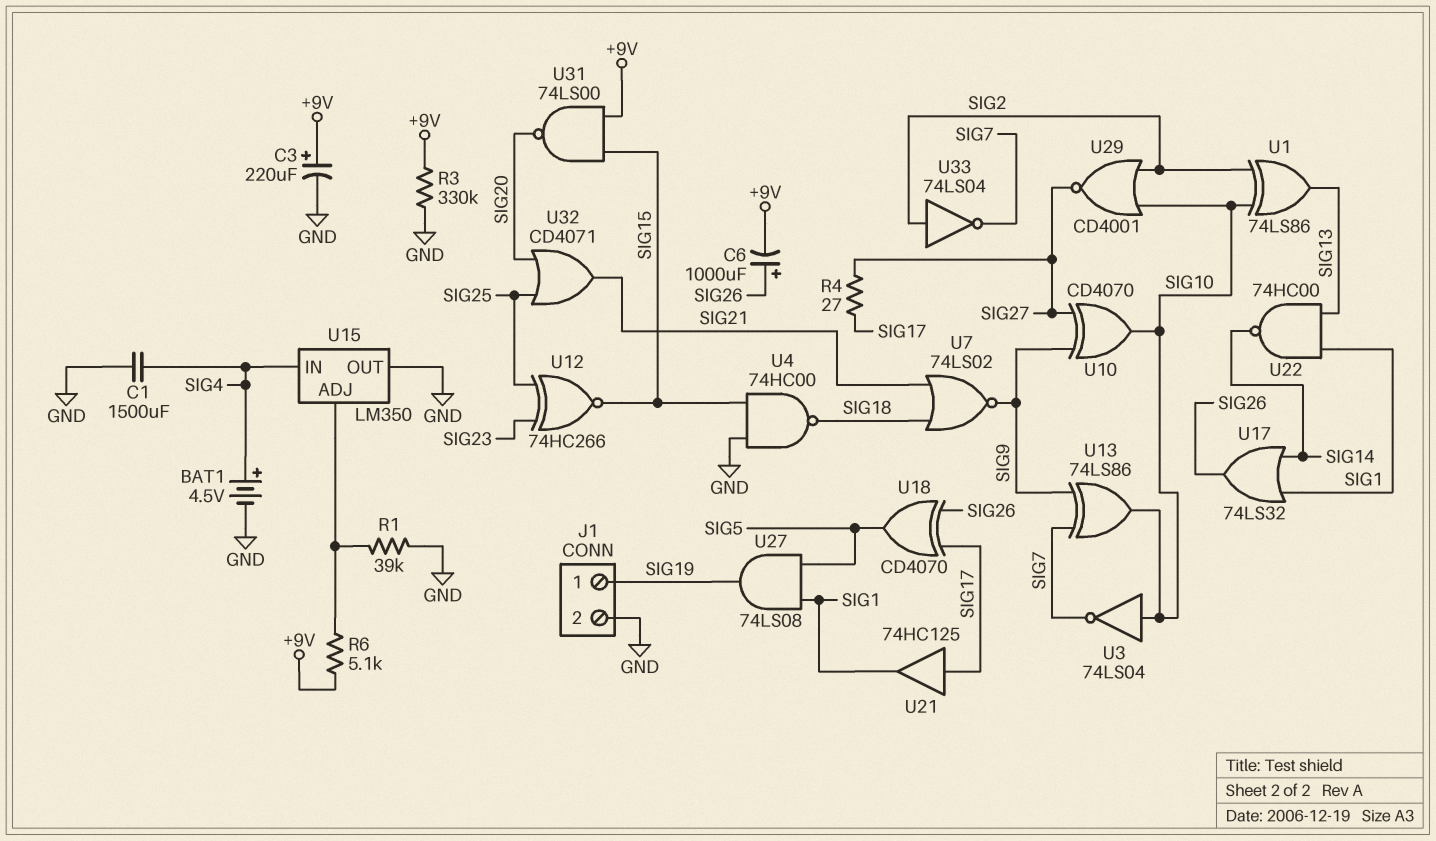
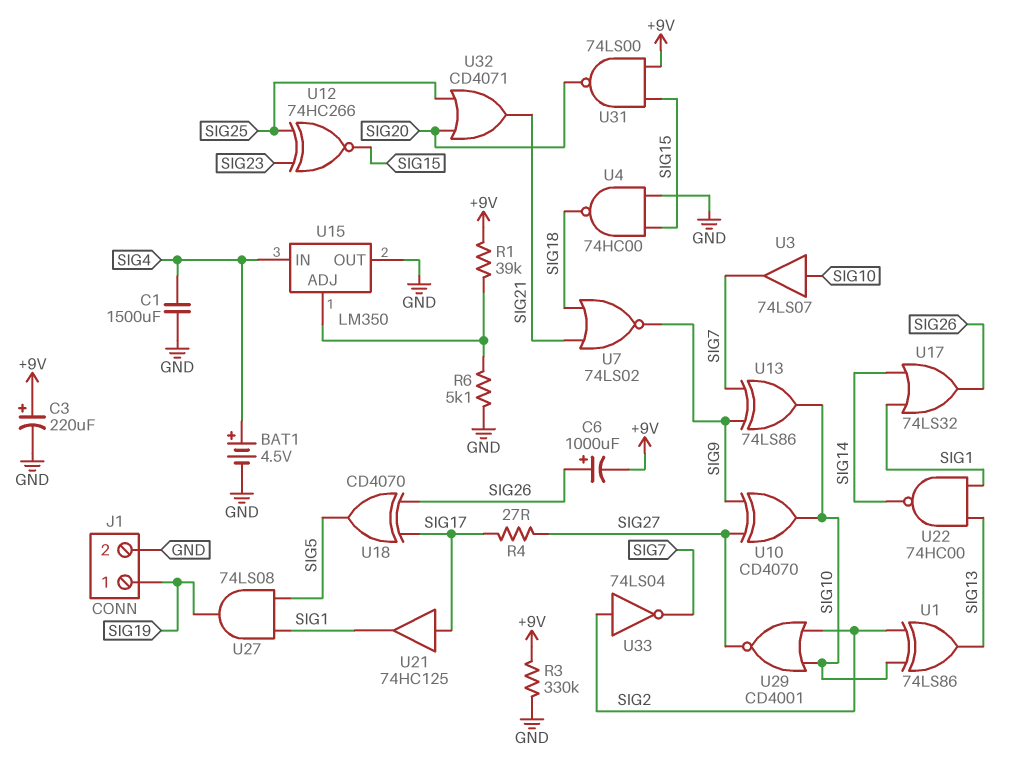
R1: 39k (GND, U15/ADJ) -> 39k (+9V, U15/ADJ)
R6: 5.1k (+9V, U15/ADJ) -> 5.1k (GND, U15/ADJ)
U3: NOT 74LS04 (in SIG10, out SIG7) -> buffer 74LS07 (in SIG10, out SIG7)

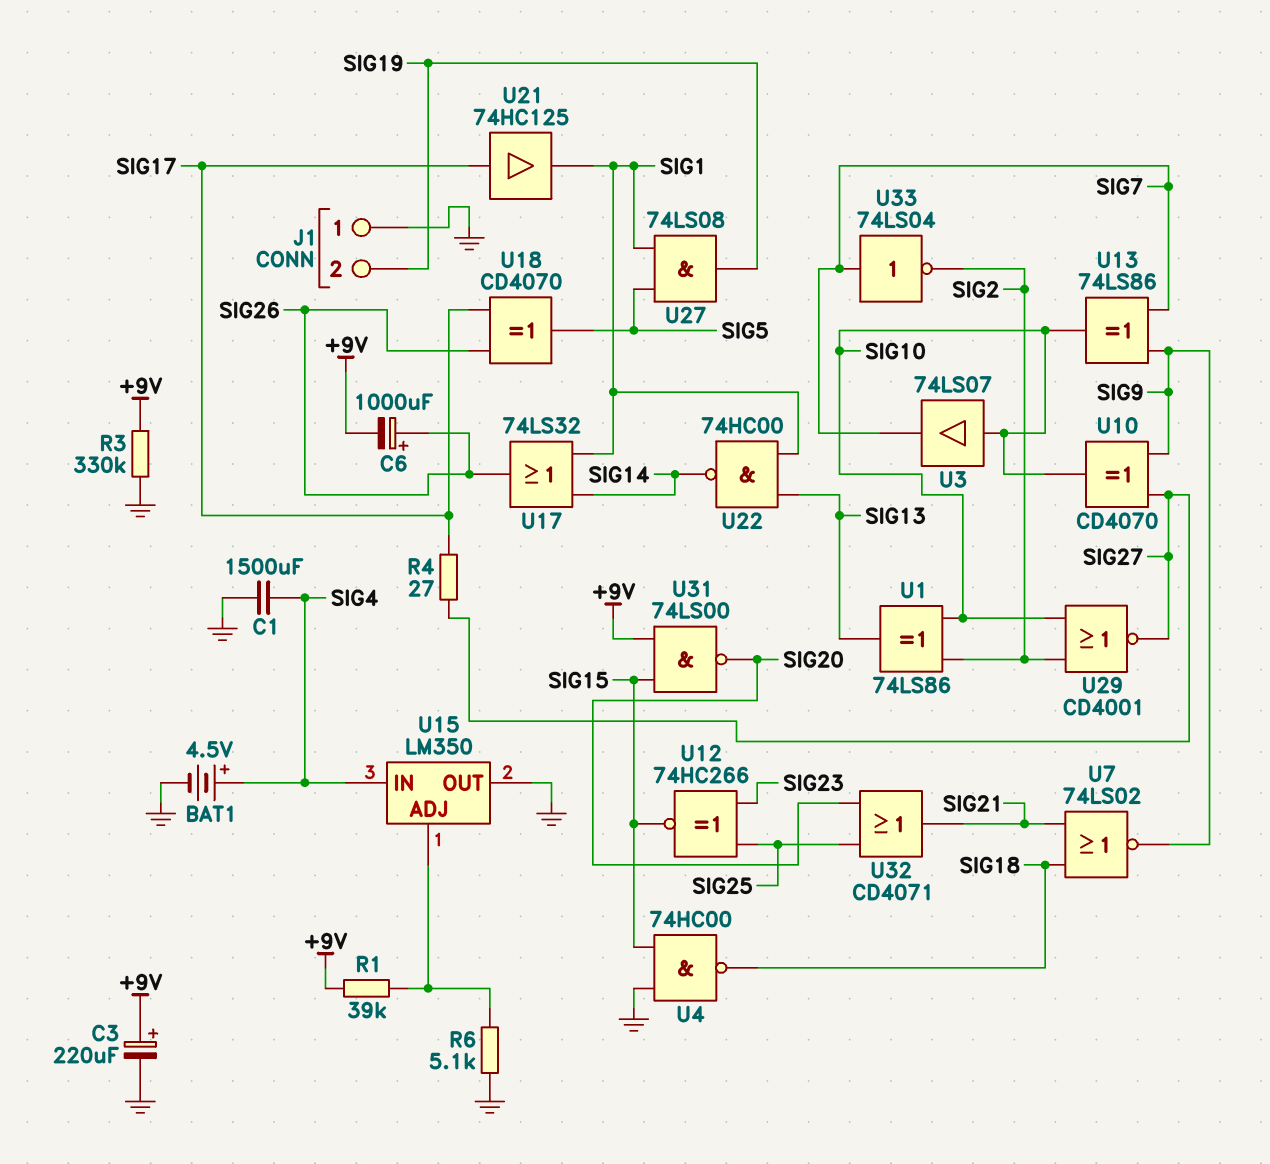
J1 pin 1: SIG19 -> GND
J1 pin 2: GND -> SIG19
U33: NOT 74LS04 (in SIG2, out SIG7) -> NOT 74LS04 (in SIG7, out SIG2)

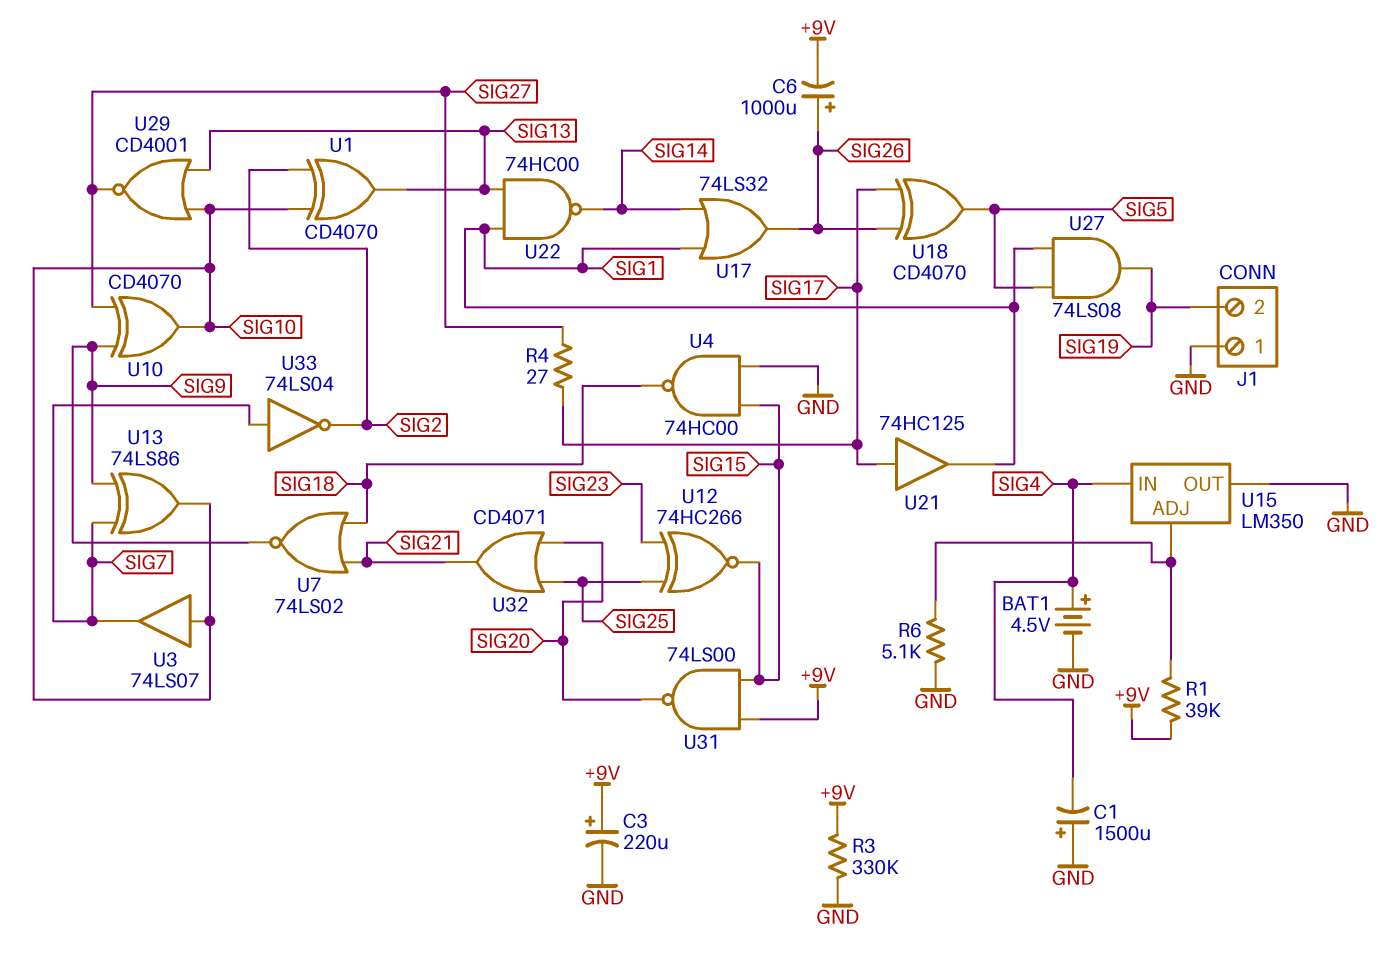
C1: 1500uF (GND, SIG4) -> 1500uF (plus GND, minus SIG4)
U1: XOR 74LS86 (in SIG2, in SIG10, out SIG13) -> XOR CD4070 (in SIG2, in SIG10, out SIG13)
U29: NOR CD4001 (in SIG2, in SIG10, out SIG27) -> NOR CD4001 (in SIG10, in SIG13, out SIG27)

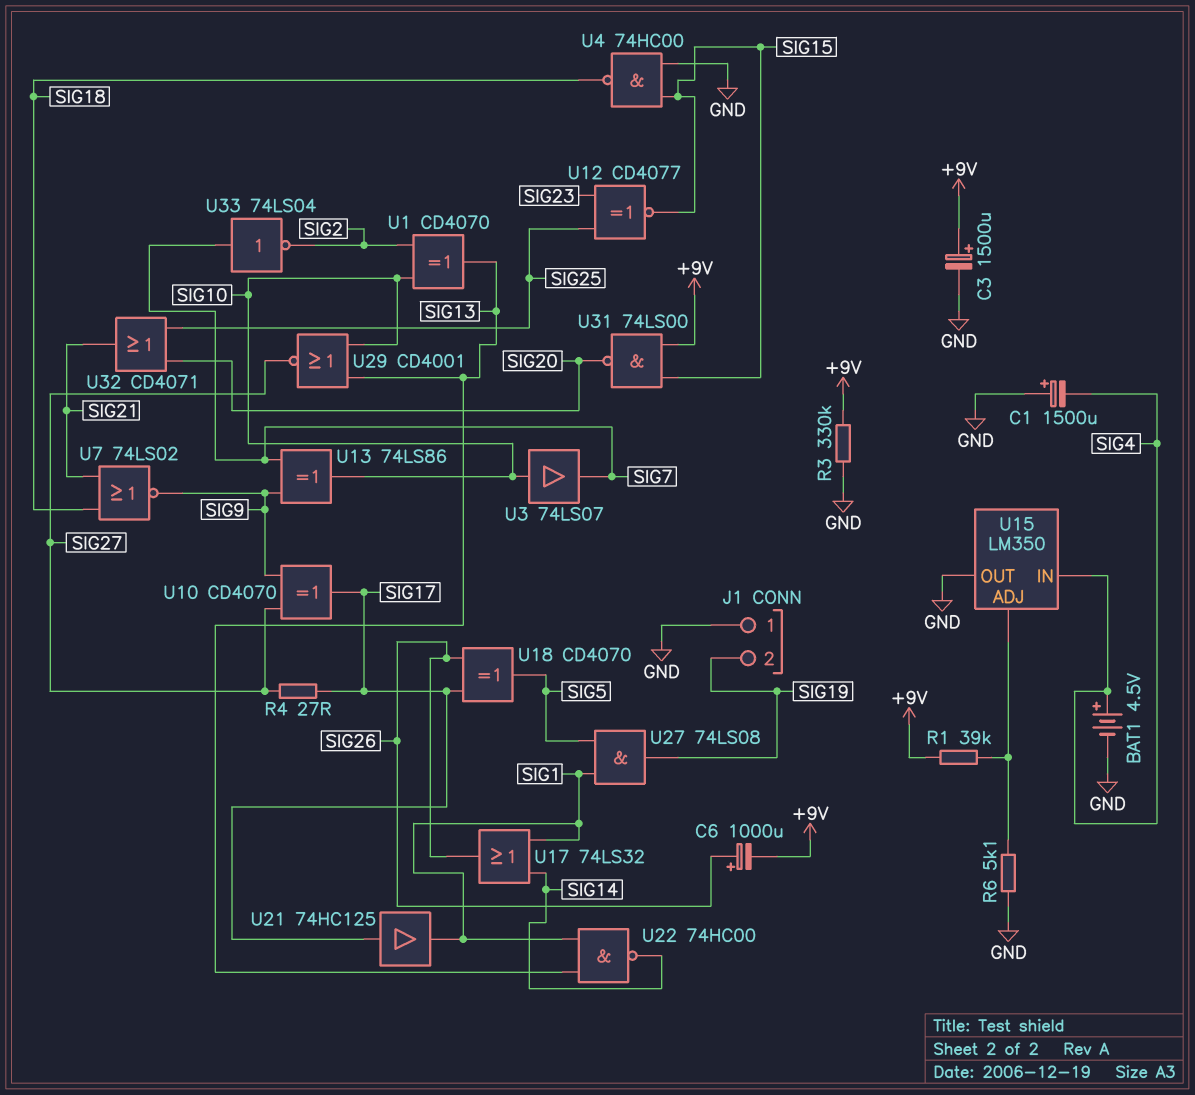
C3: 220uF (plus +9V, minus GND) -> 1500uF (plus +9V, minus GND)
U10: XOR CD4070 (in SIG9, in SIG27, out SIG10) -> XOR CD4070 (in SIG9, in SIG27, out SIG17)
U12: XNOR 74HC266 (in SIG23, in SIG25, out SIG15) -> XNOR CD4077 (in SIG23, in SIG25, out SIG15)

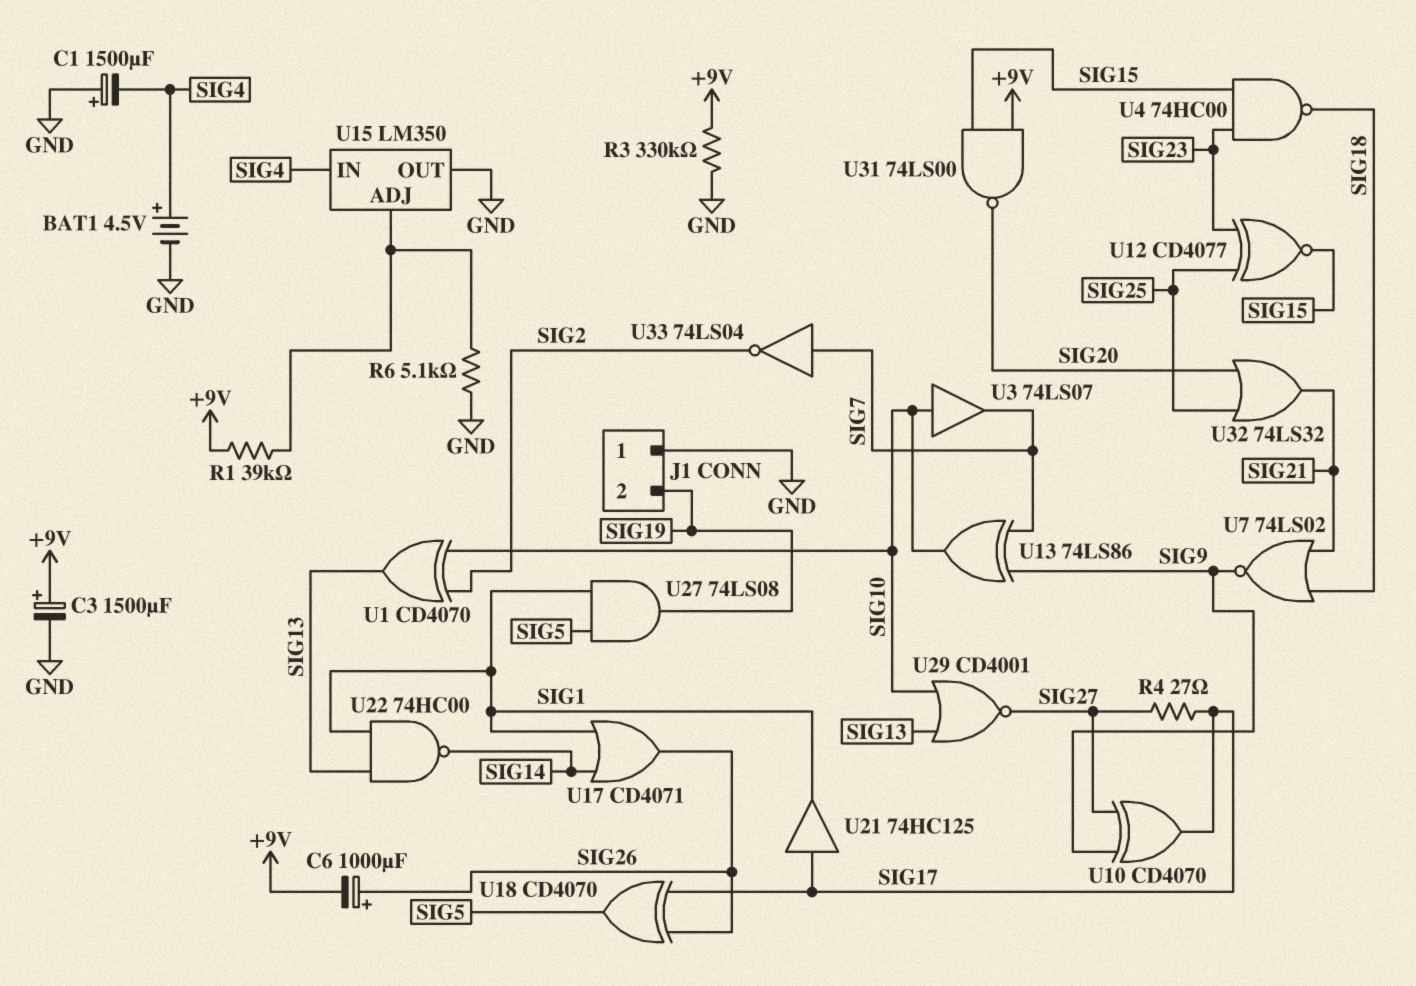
U4: NAND 74HC00 (in GND, in SIG15, out SIG18) -> NAND 74HC00 (in SIG15, in SIG23, out SIG18)
U17: OR 74LS32 (in SIG1, in SIG14, out SIG26) -> OR CD4071 (in SIG1, in SIG14, out SIG26)
U32: OR CD4071 (in SIG20, in SIG25, out SIG21) -> OR 74LS32 (in SIG20, in SIG25, out SIG21)

